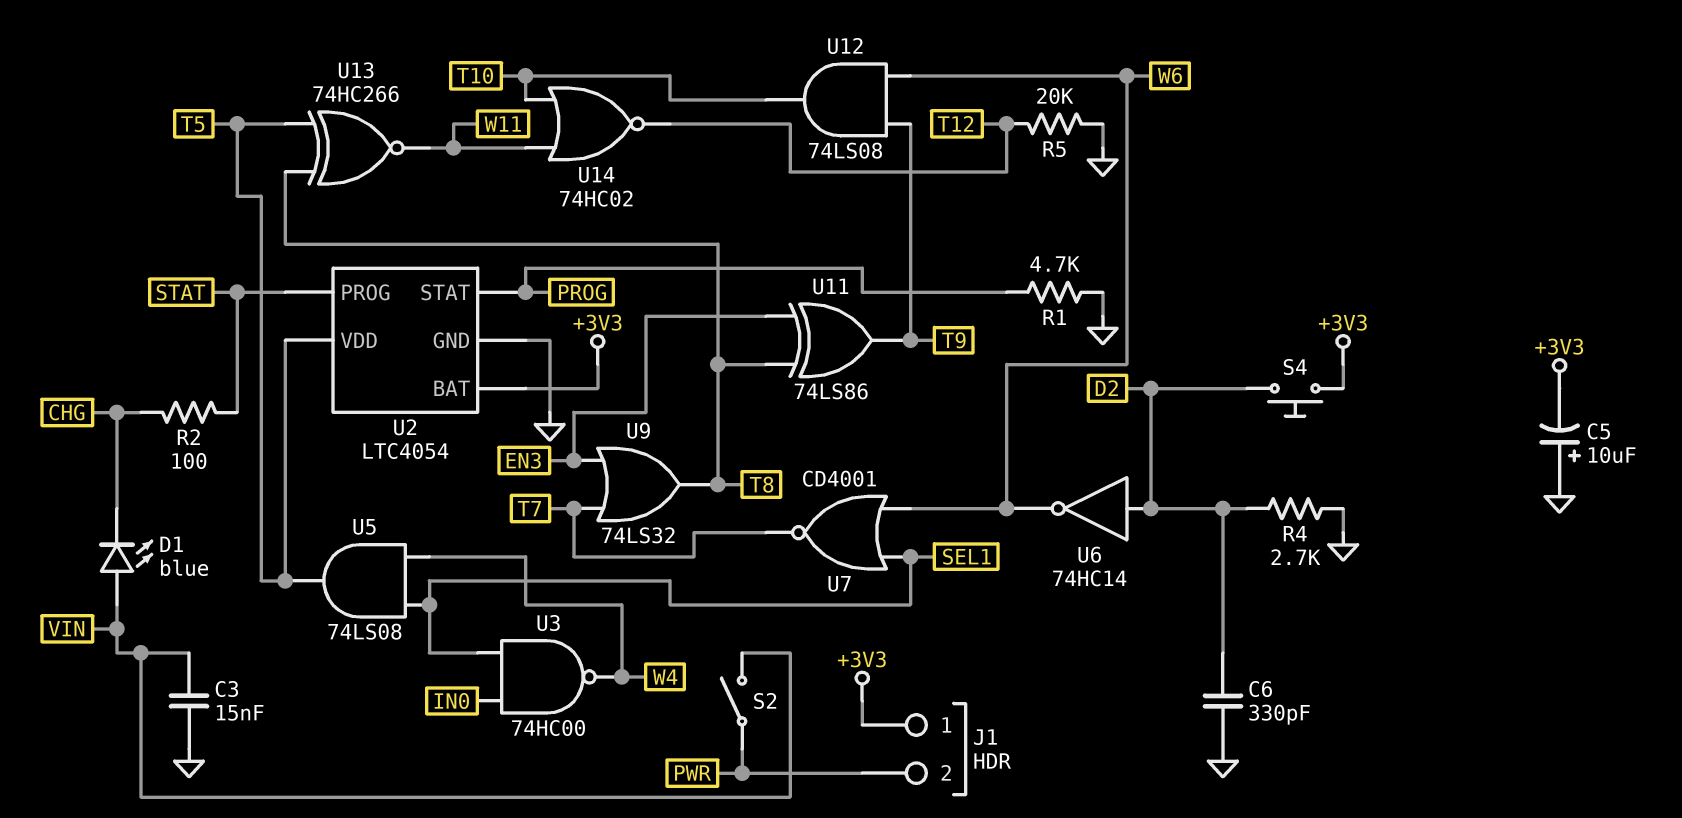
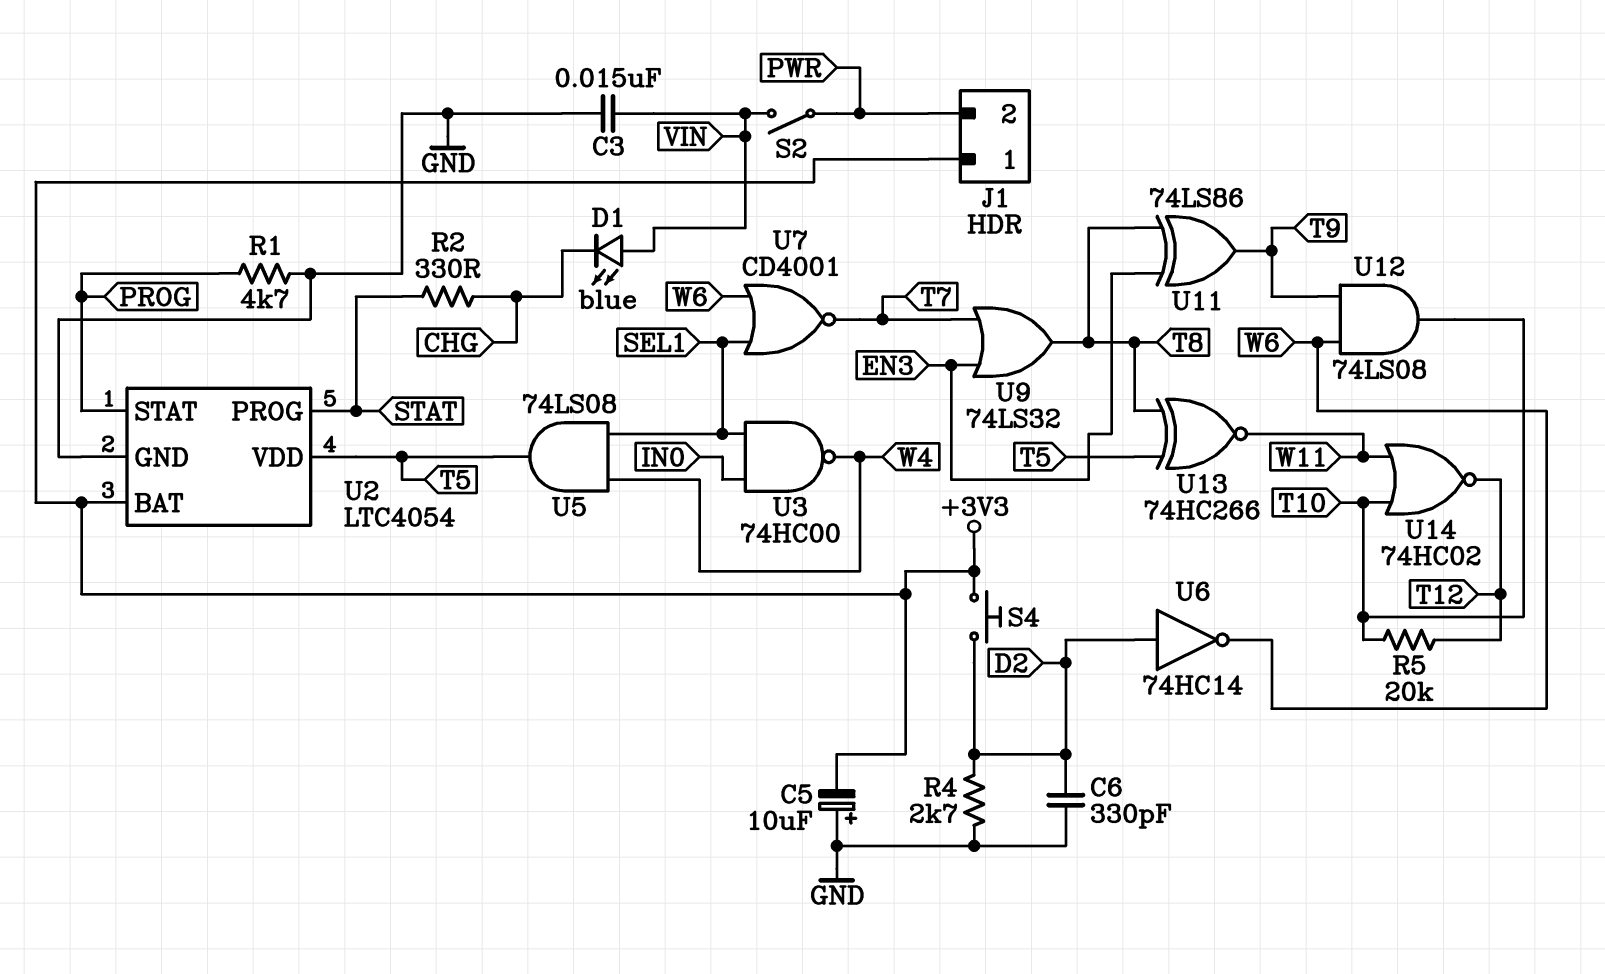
R2: 100 (CHG, STAT) -> 330 (CHG, STAT)
R5: 20k (GND, T12) -> 20k (T10, T12)

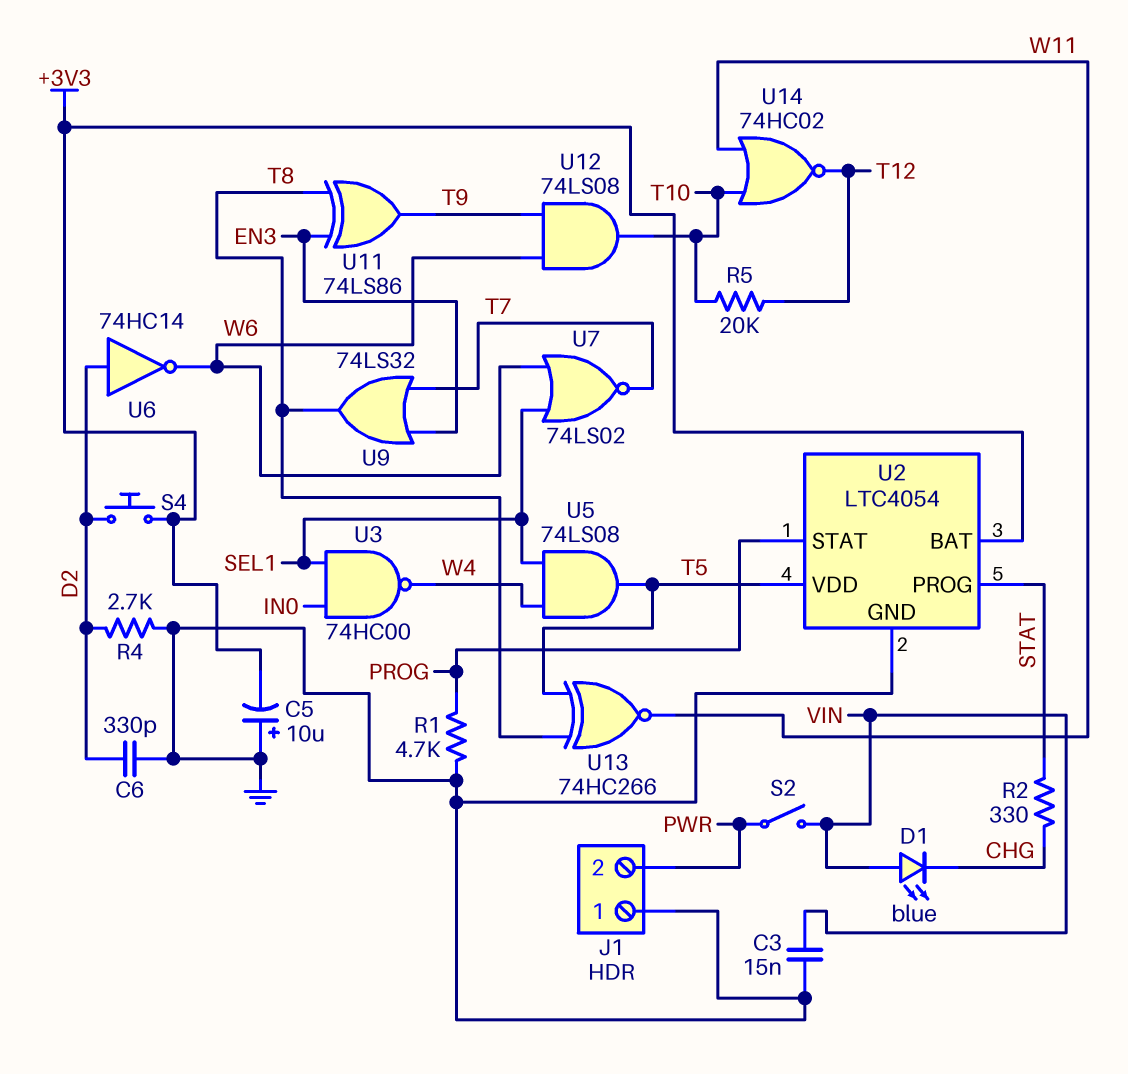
J1 pin 1: +3V3 -> GND
U7: NOR CD4001 (in SEL1, in W6, out T7) -> NOR 74LS02 (in SEL1, in W6, out T7)

